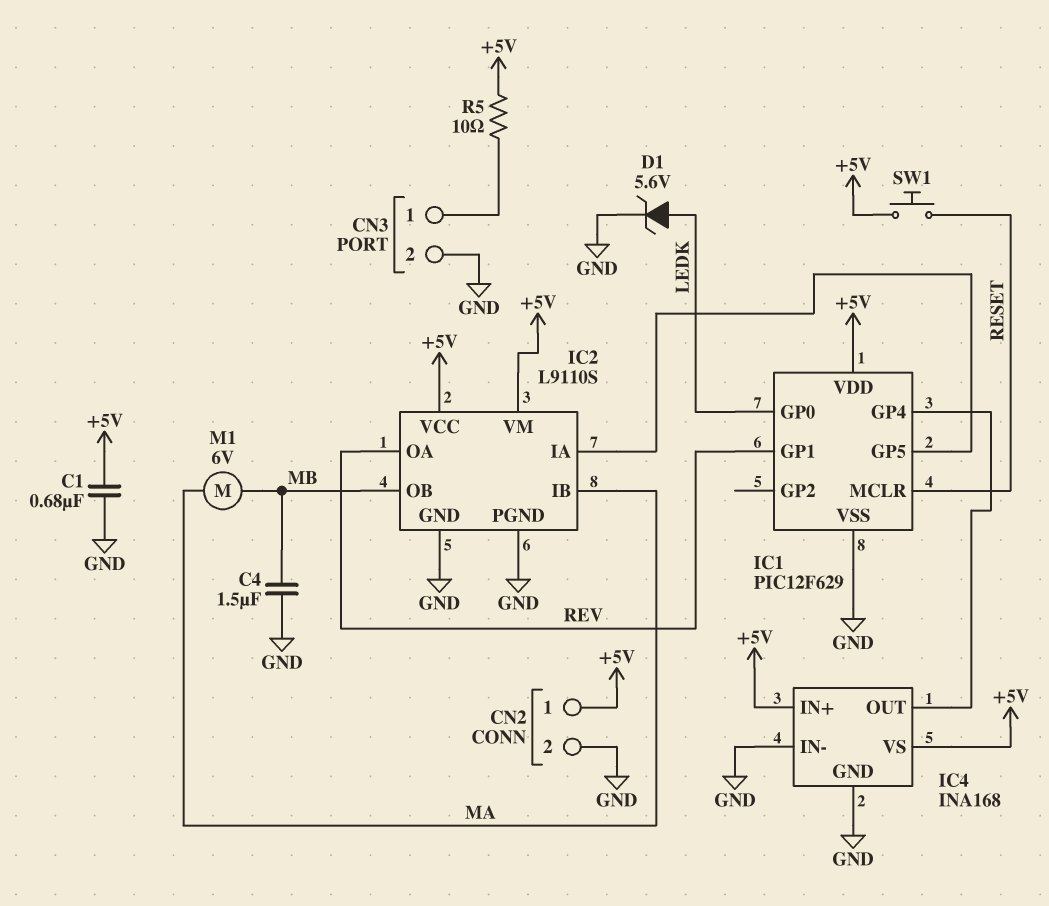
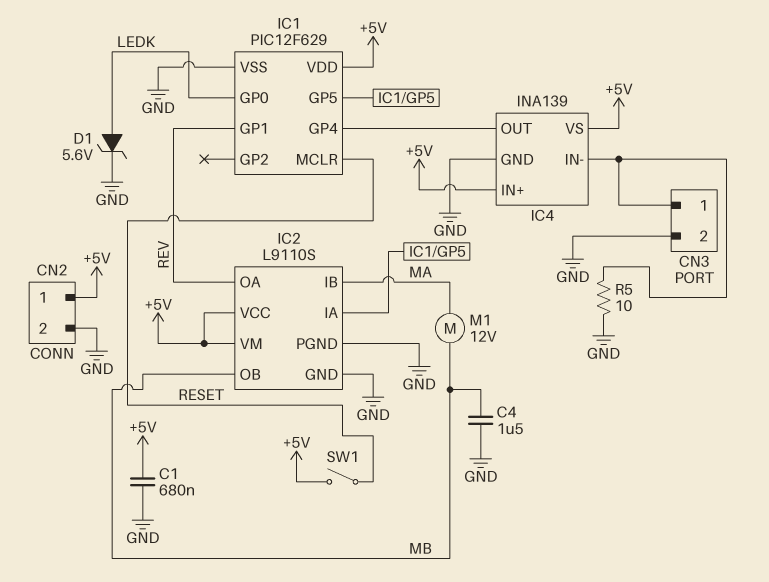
IC4: INA168 -> INA139
IC4 pin IN-: GND -> CN3/1
M1: motor 6V (MA, MB) -> motor 12V (MA, MB)
R5: 10 (+5V, CN3/1) -> 10 (CN3/1, GND)
SW1: button (+5V, RESET) -> switch (+5V, RESET)

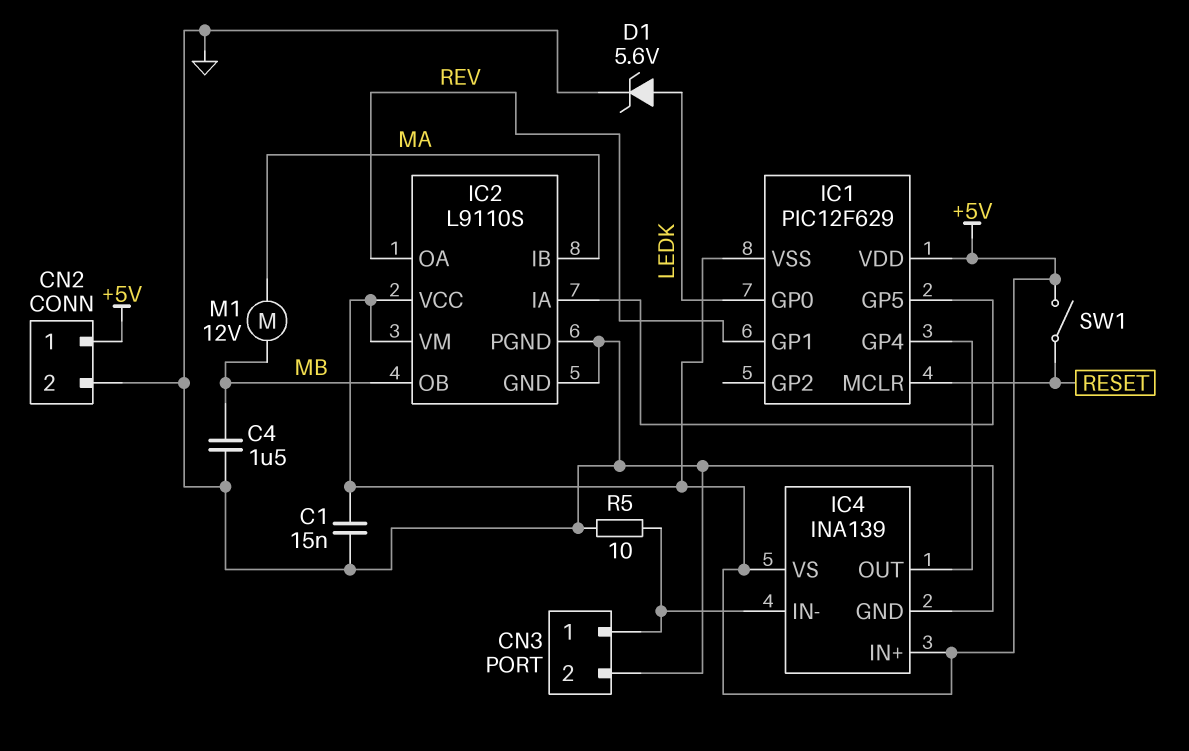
C1: 680nF (+5V, GND) -> 15nF (+5V, GND)
IC1 pin VSS: GND -> +5V

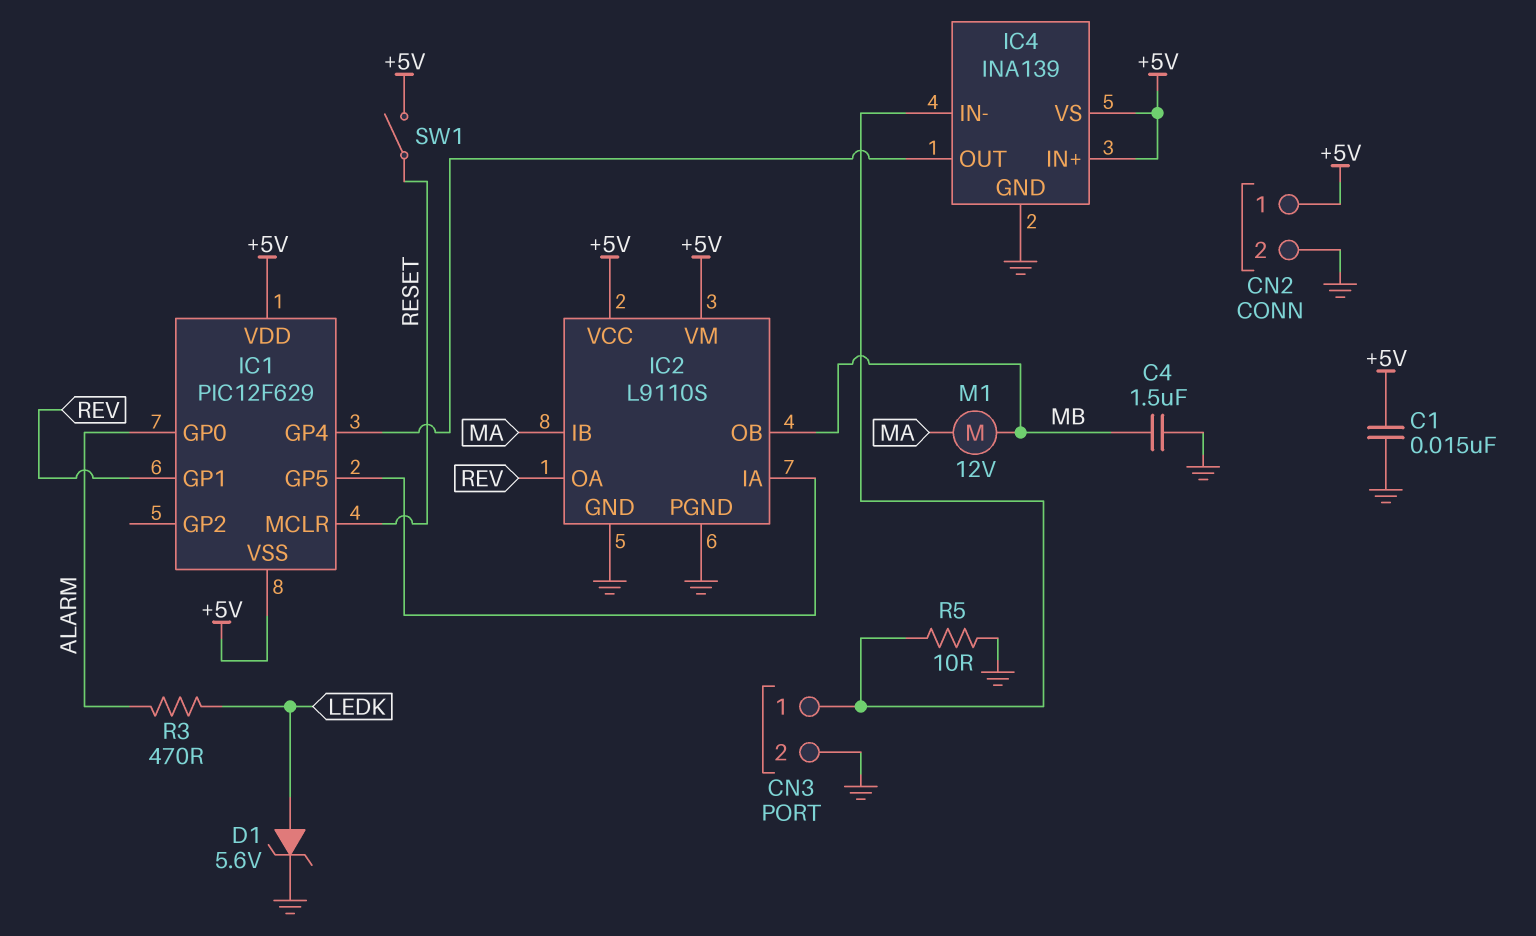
IC1 pin GP0: LEDK -> ALARM
R3: none -> 470 (ALARM, LEDK)

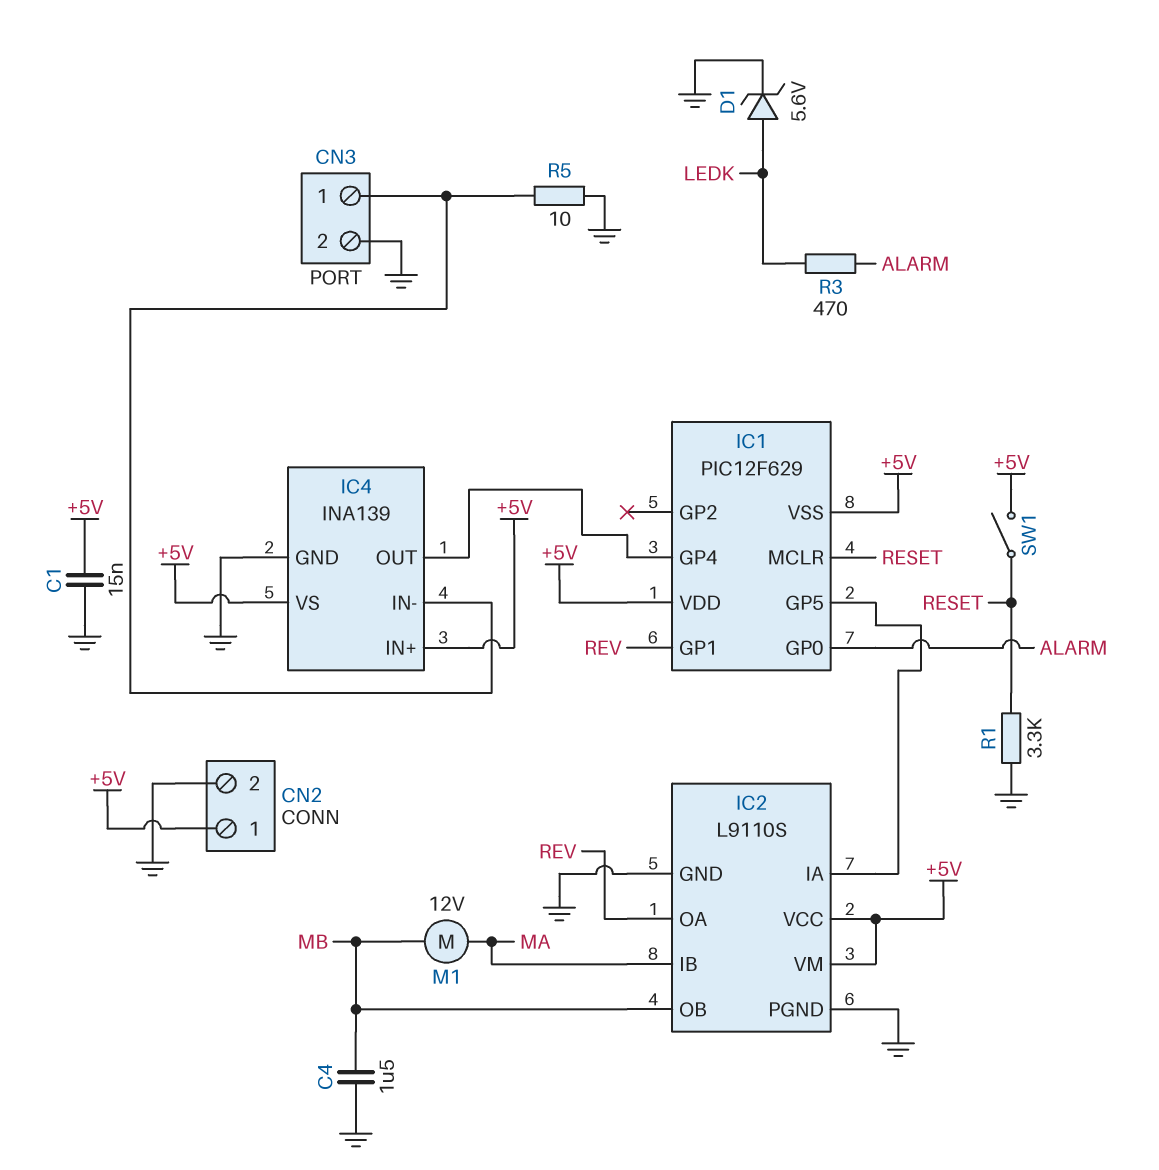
R1: none -> 3.3k (GND, RESET)

